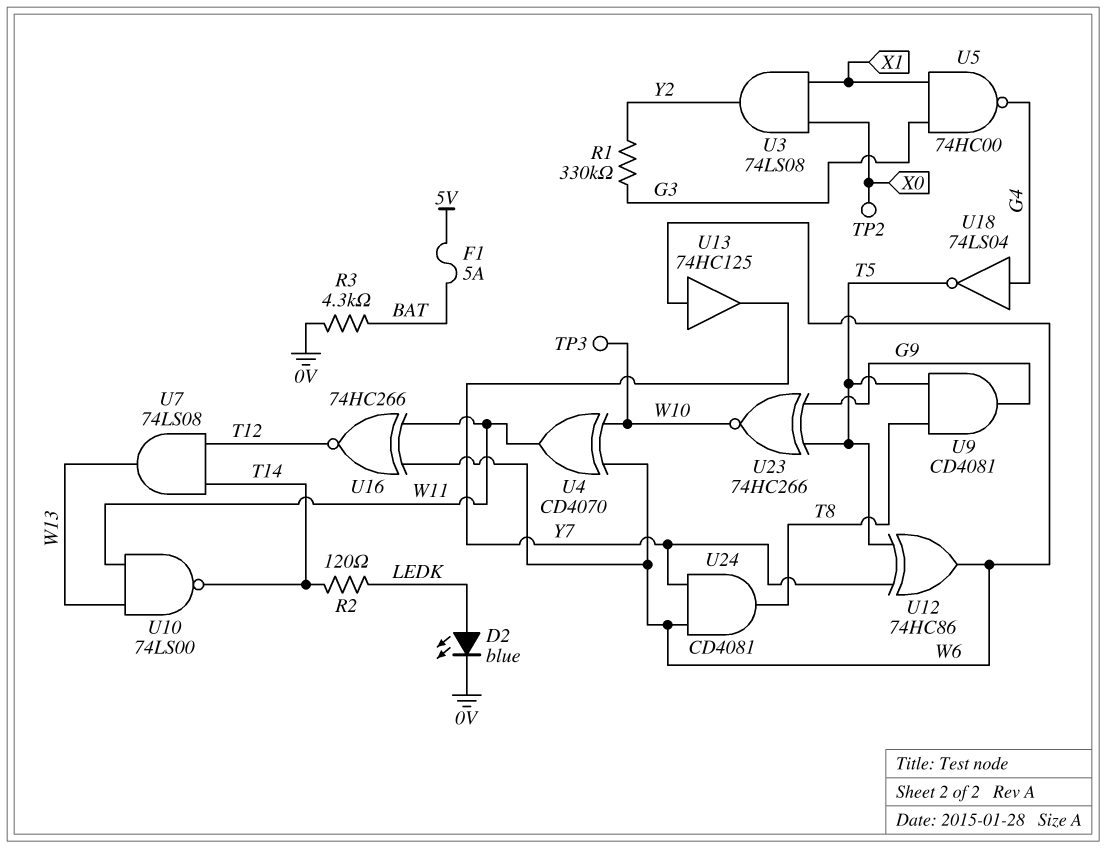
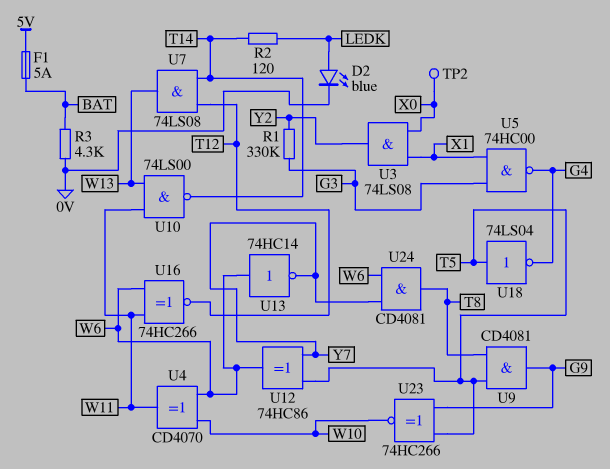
TP3: test point (W10) -> none
U13: buffer 74HC125 (in W6, out Y7) -> NOT 74HC14 (in W6, out Y7)
U18: NOT 74LS04 (in G4, out T5) -> NOT 74LS04 (in T5, out G4)

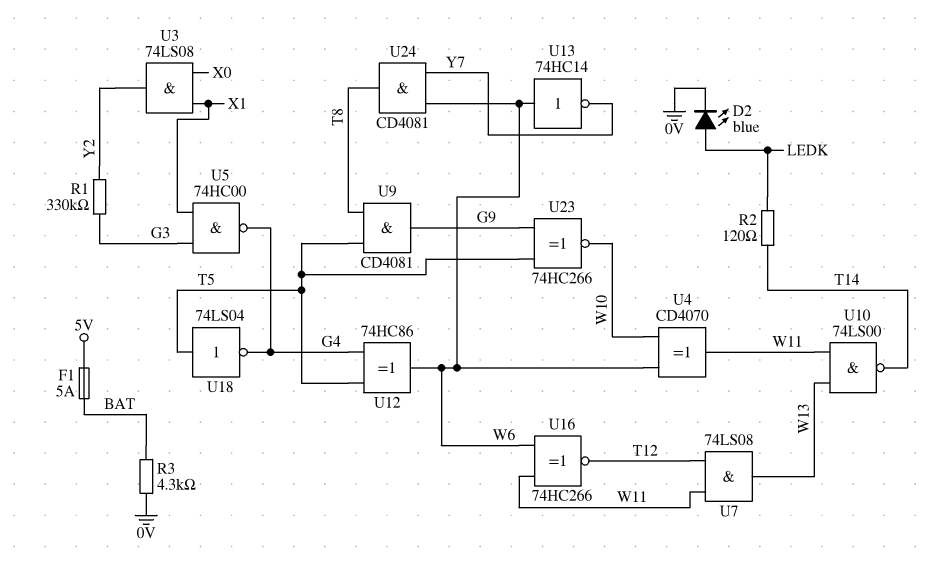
TP2: test point (X0) -> none
U7: AND 74LS08 (in T12, in T14, out W13) -> AND 74LS08 (in T12, in W11, out W13)
U12: XOR 74HC86 (in T5, in Y7, out W6) -> XOR 74HC86 (in G4, in T5, out W6)

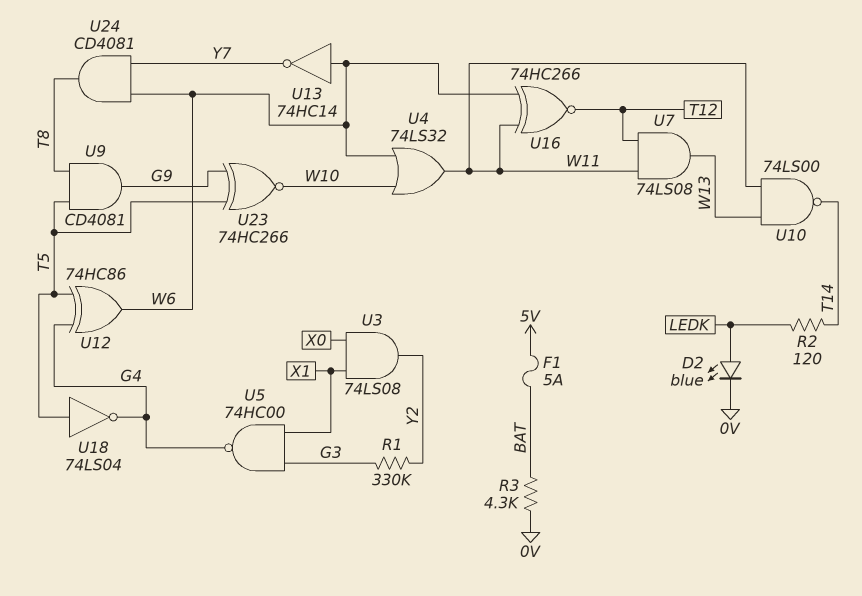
U4: XOR CD4070 (in W6, in W10, out W11) -> OR 74LS32 (in W6, in W10, out W11)

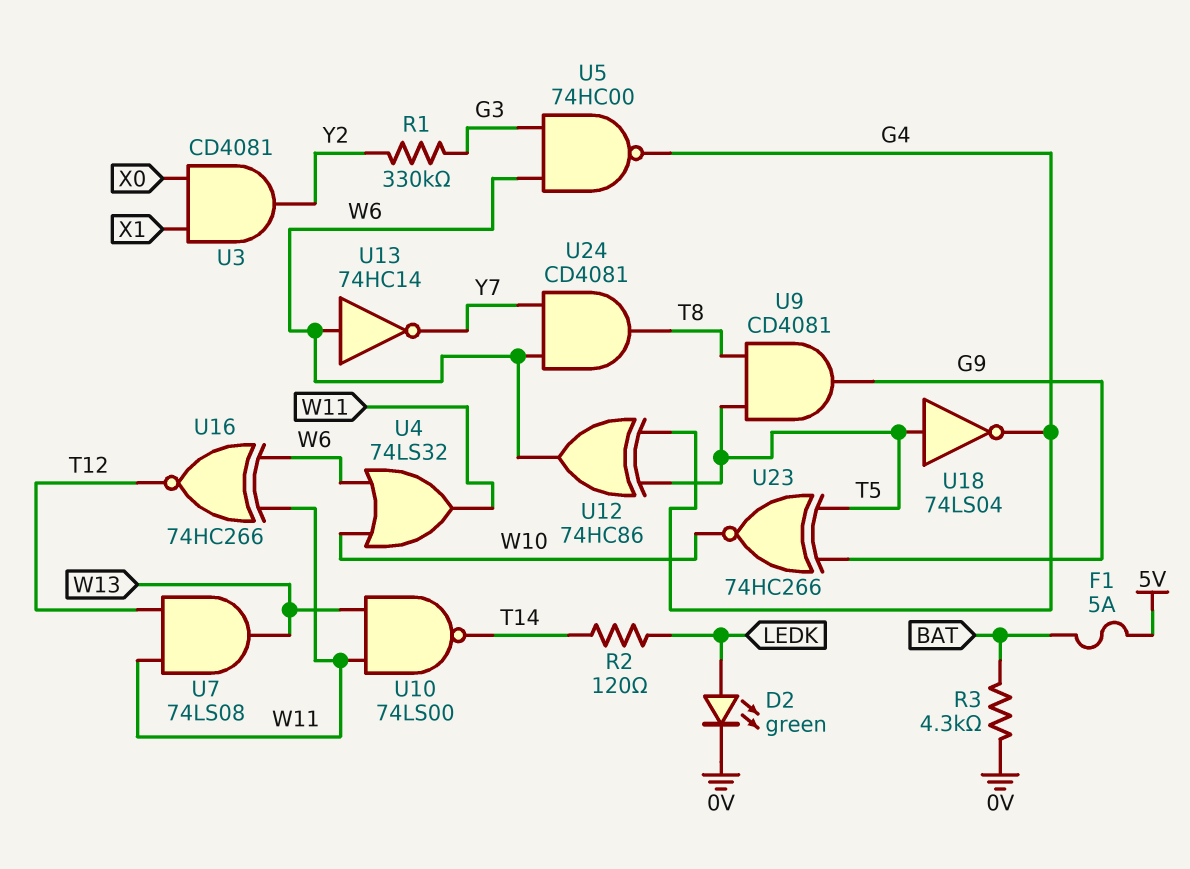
D2: LED blue (A LEDK, K 0V) -> LED green (A LEDK, K 0V)
U3: AND 74LS08 (in X0, in X1, out Y2) -> AND CD4081 (in X0, in X1, out Y2)
U5: NAND 74HC00 (in G3, in X1, out G4) -> NAND 74HC00 (in G3, in W6, out G4)

